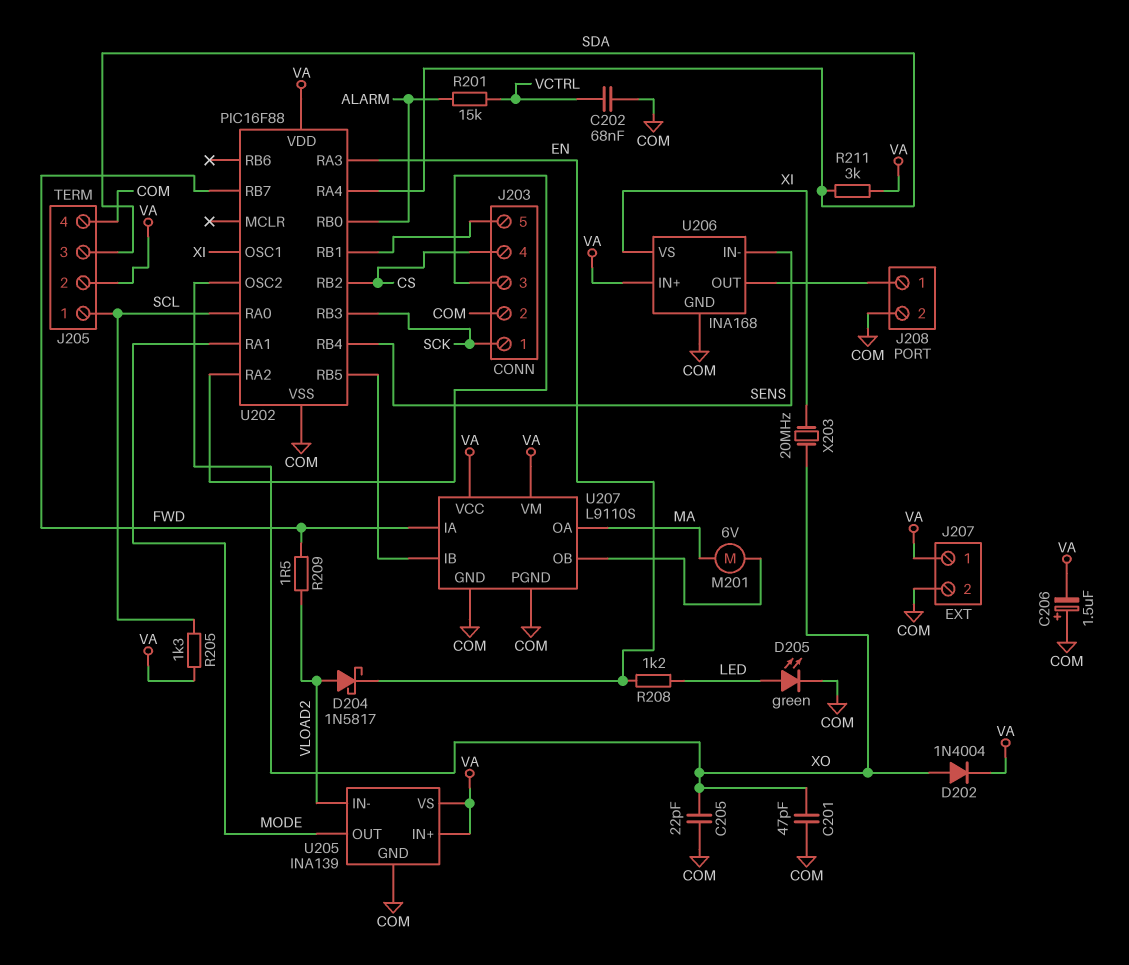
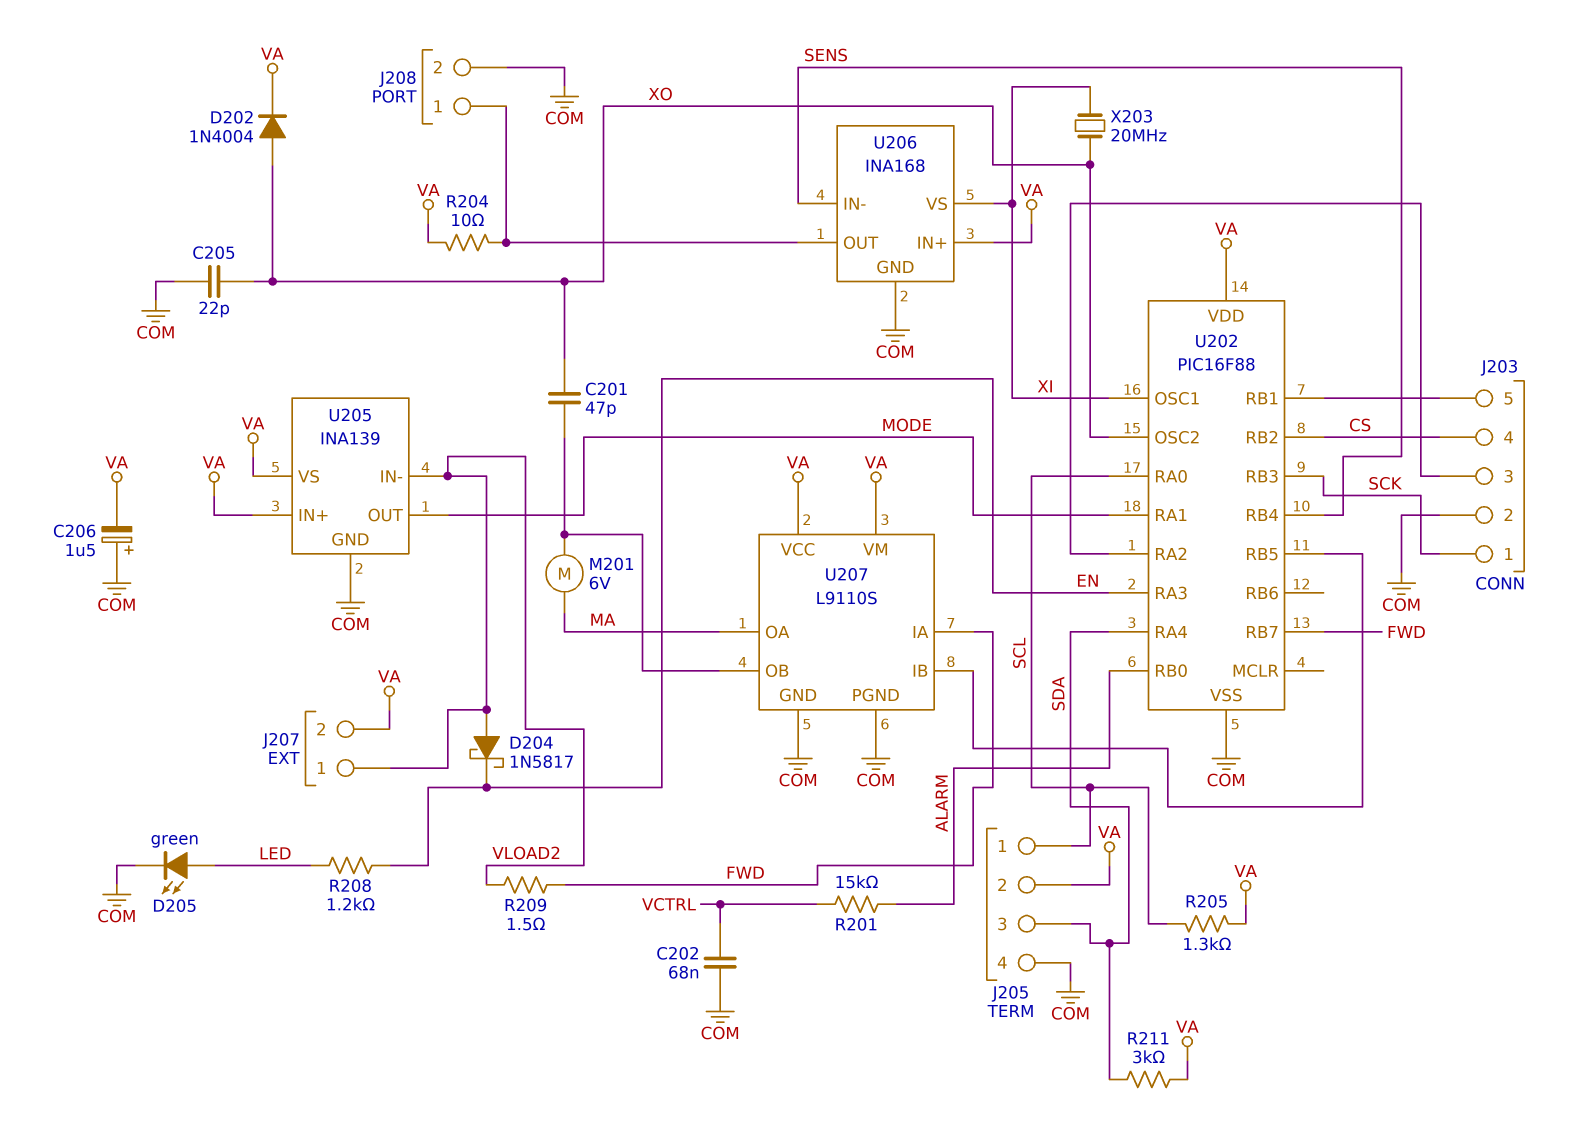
C201: 47pF (COM, XO) -> 47pF (U207/OB, XO)
J207 pin 1: VA -> VLOAD2
J207 pin 2: COM -> VA
R204: none -> 10 (J208/1, VA)

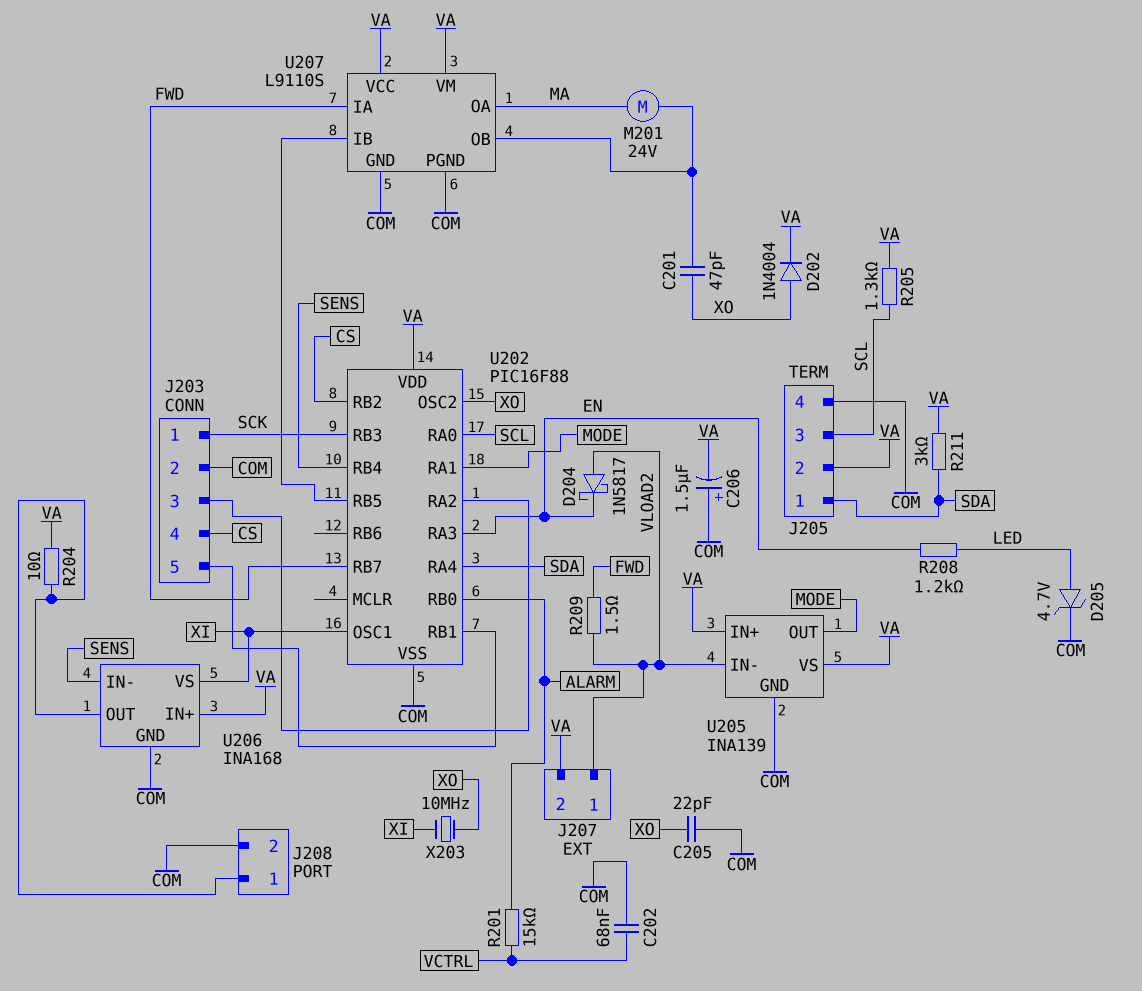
D205: LED green (A LED, K COM) -> zener 4.7V (A LED, K COM)
J205 pin 1: SCL -> SDA
J205 pin 3: SDA -> SCL
M201: motor 6V (MA, U207/OB) -> motor 24V (MA, U207/OB)
X203: 20MHz (XI, XO) -> 10MHz (XI, XO)

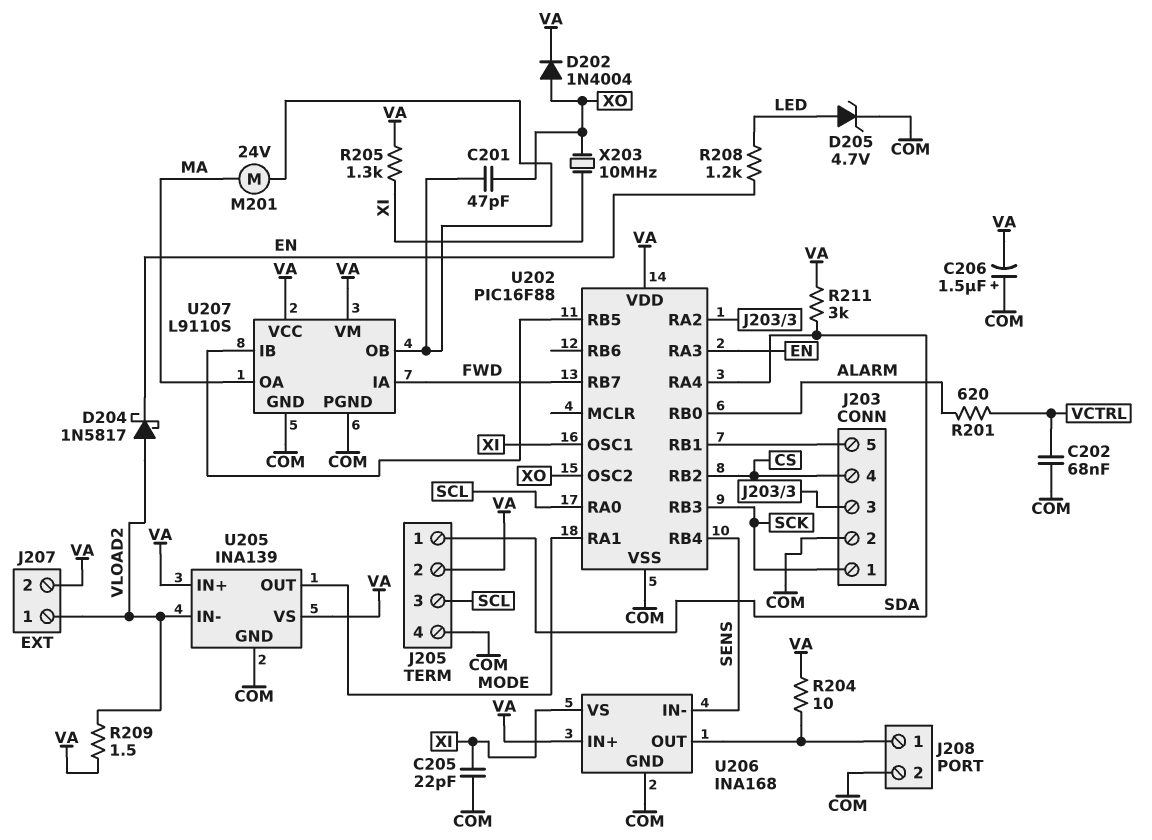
C205: 22pF (COM, XO) -> 22pF (COM, XI)
R201: 15k (ALARM, VCTRL) -> 620 (ALARM, VCTRL)
R205: 1.3k (SCL, VA) -> 1.3k (VA, XI)
R209: 1.5 (FWD, VLOAD2) -> 1.5 (VA, VLOAD2)

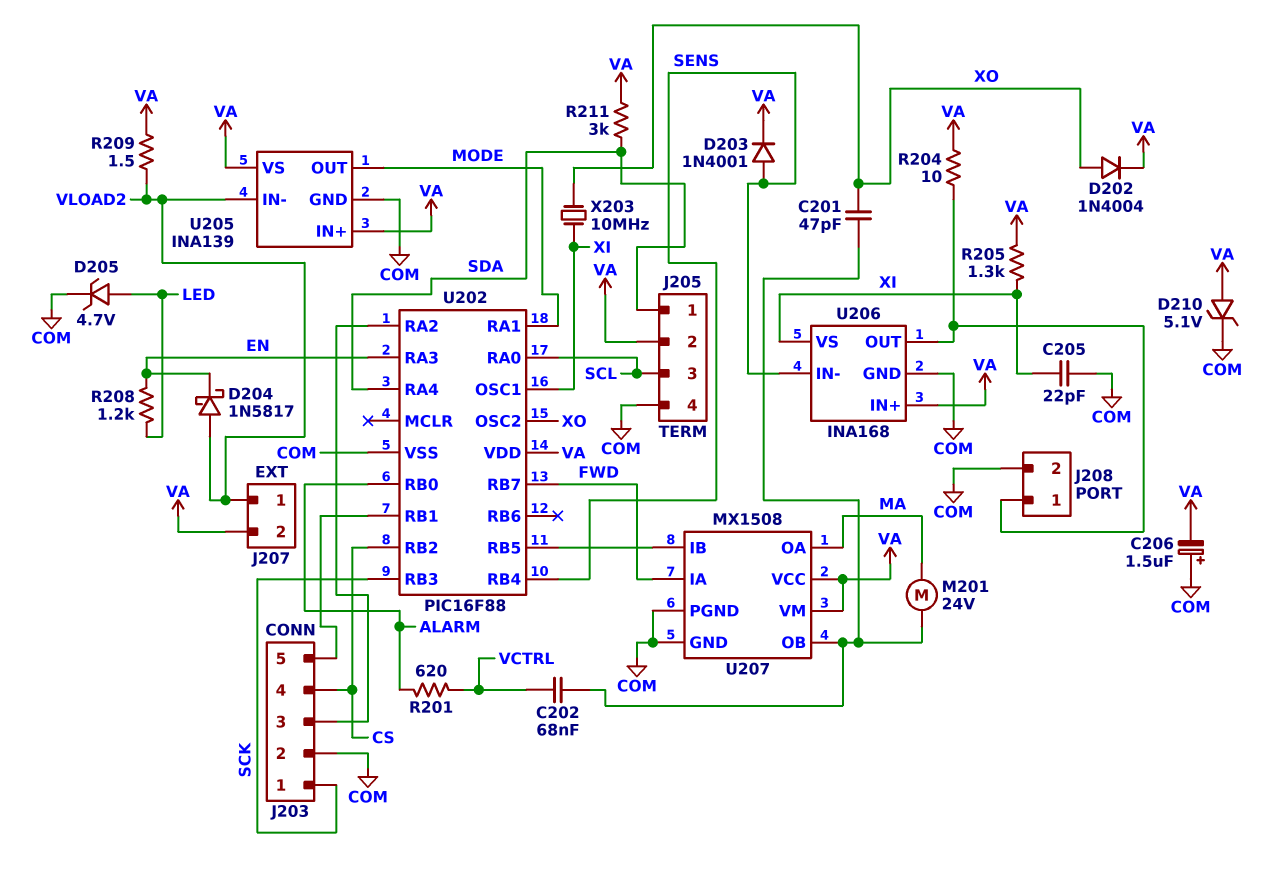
C202: 68nF (COM, VCTRL) -> 68nF (U207/OB, VCTRL)
D203: none -> diode 1N4001 (A SENS, K VA)
D210: none -> zener 5.1V (A VA, K COM)
U207: L9110S -> MX1508

